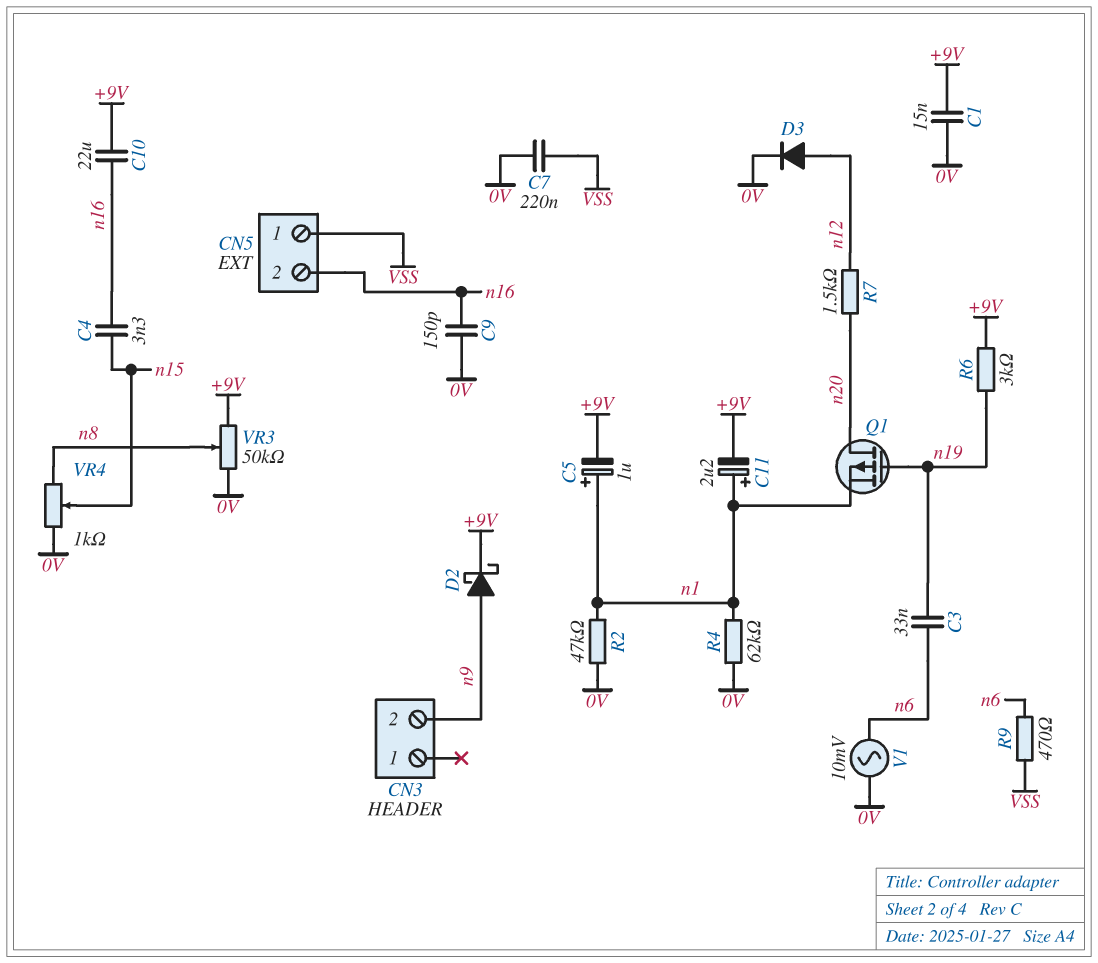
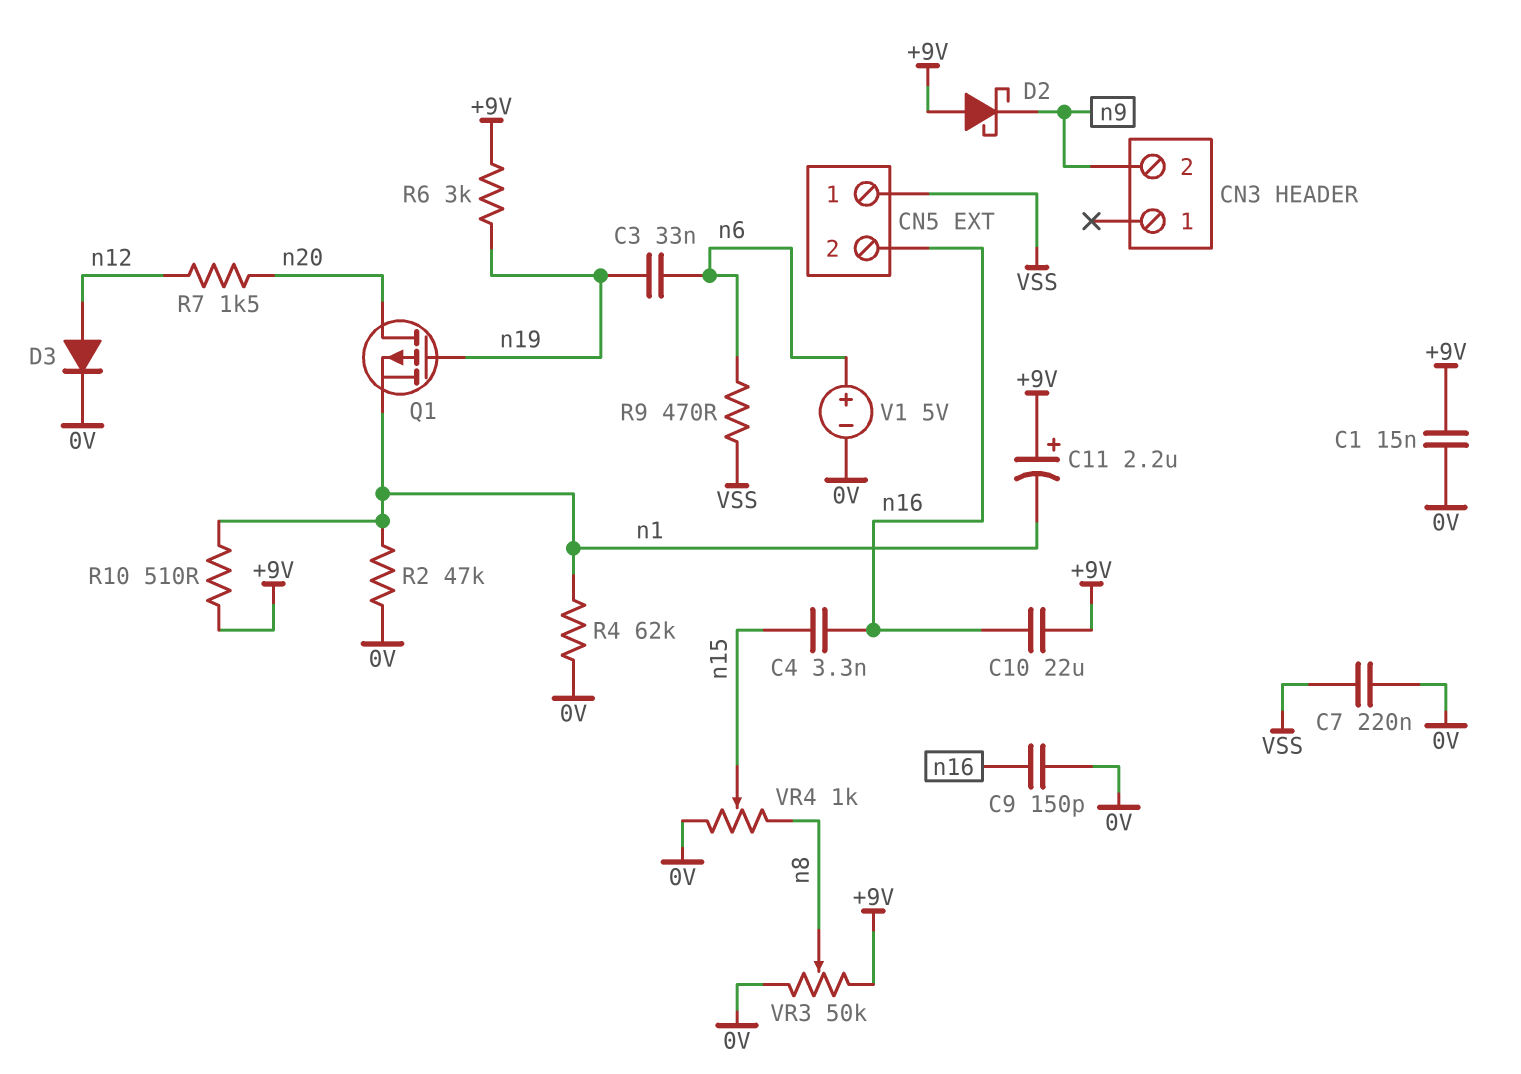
C5: 1uF (plus n1, minus +9V) -> none
C11: 2.2uF (plus n1, minus +9V) -> 2.2uF (plus +9V, minus n1)
D2: schottky (A n9, K +9V) -> schottky (A +9V, K n9)
R10: none -> 510 (+9V, n1)
V1: AC 10mV (0V, n6) -> 5V (plus n6, minus 0V)

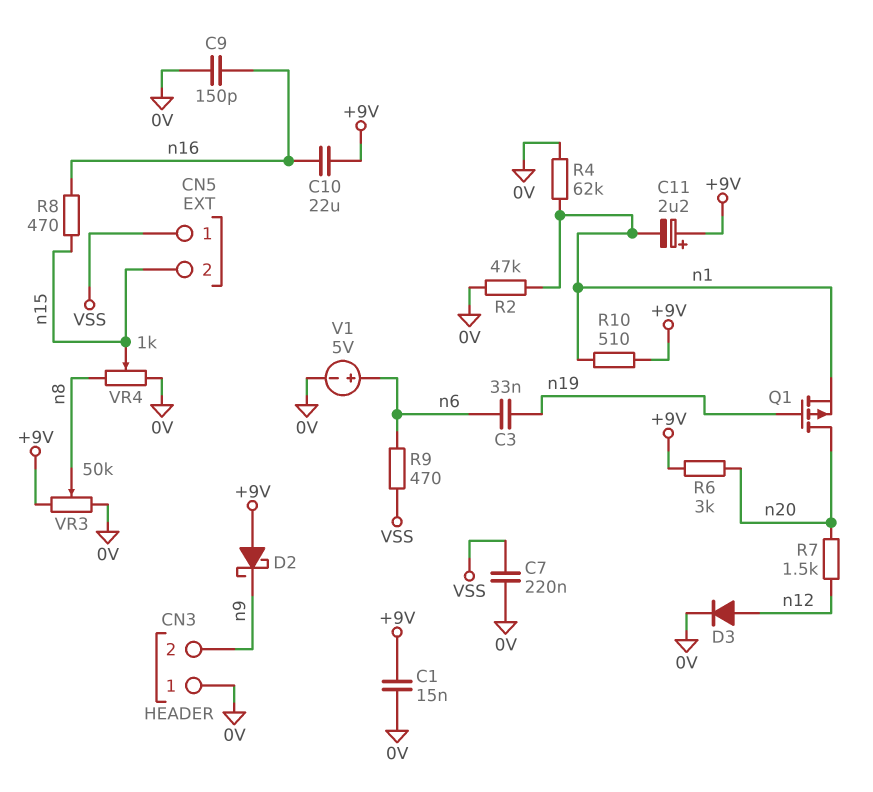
C4: 3.3nF (n15, n16) -> none
CN3 pin 1: none -> 0V
CN5 pin 2: n16 -> n15
R6: 3k (+9V, n19) -> 3k (+9V, n20)
R8: none -> 470 (n15, n16)

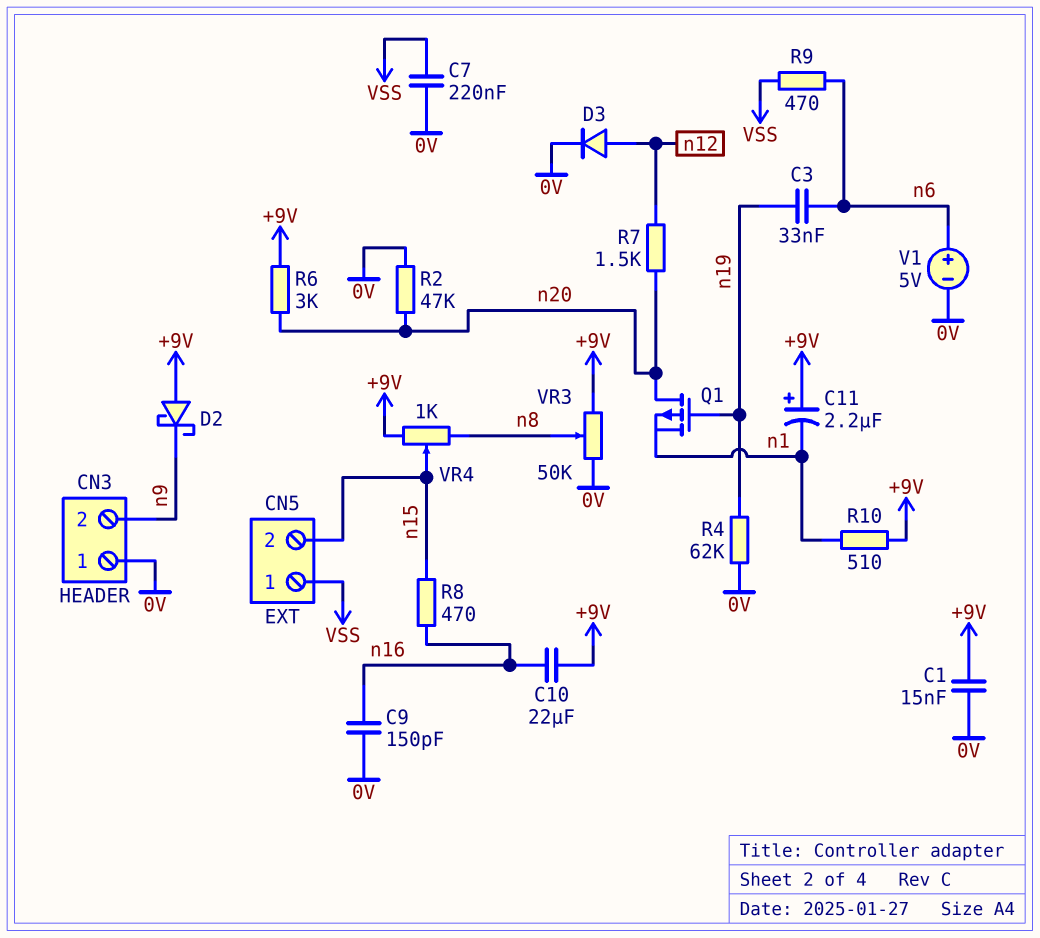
R2: 47k (0V, n1) -> 47k (0V, n20)
R4: 62k (0V, n1) -> 62k (0V, n19)
VR4: 1k (0V, n8, wiper n15) -> 1k (+9V, n8, wiper n15)

